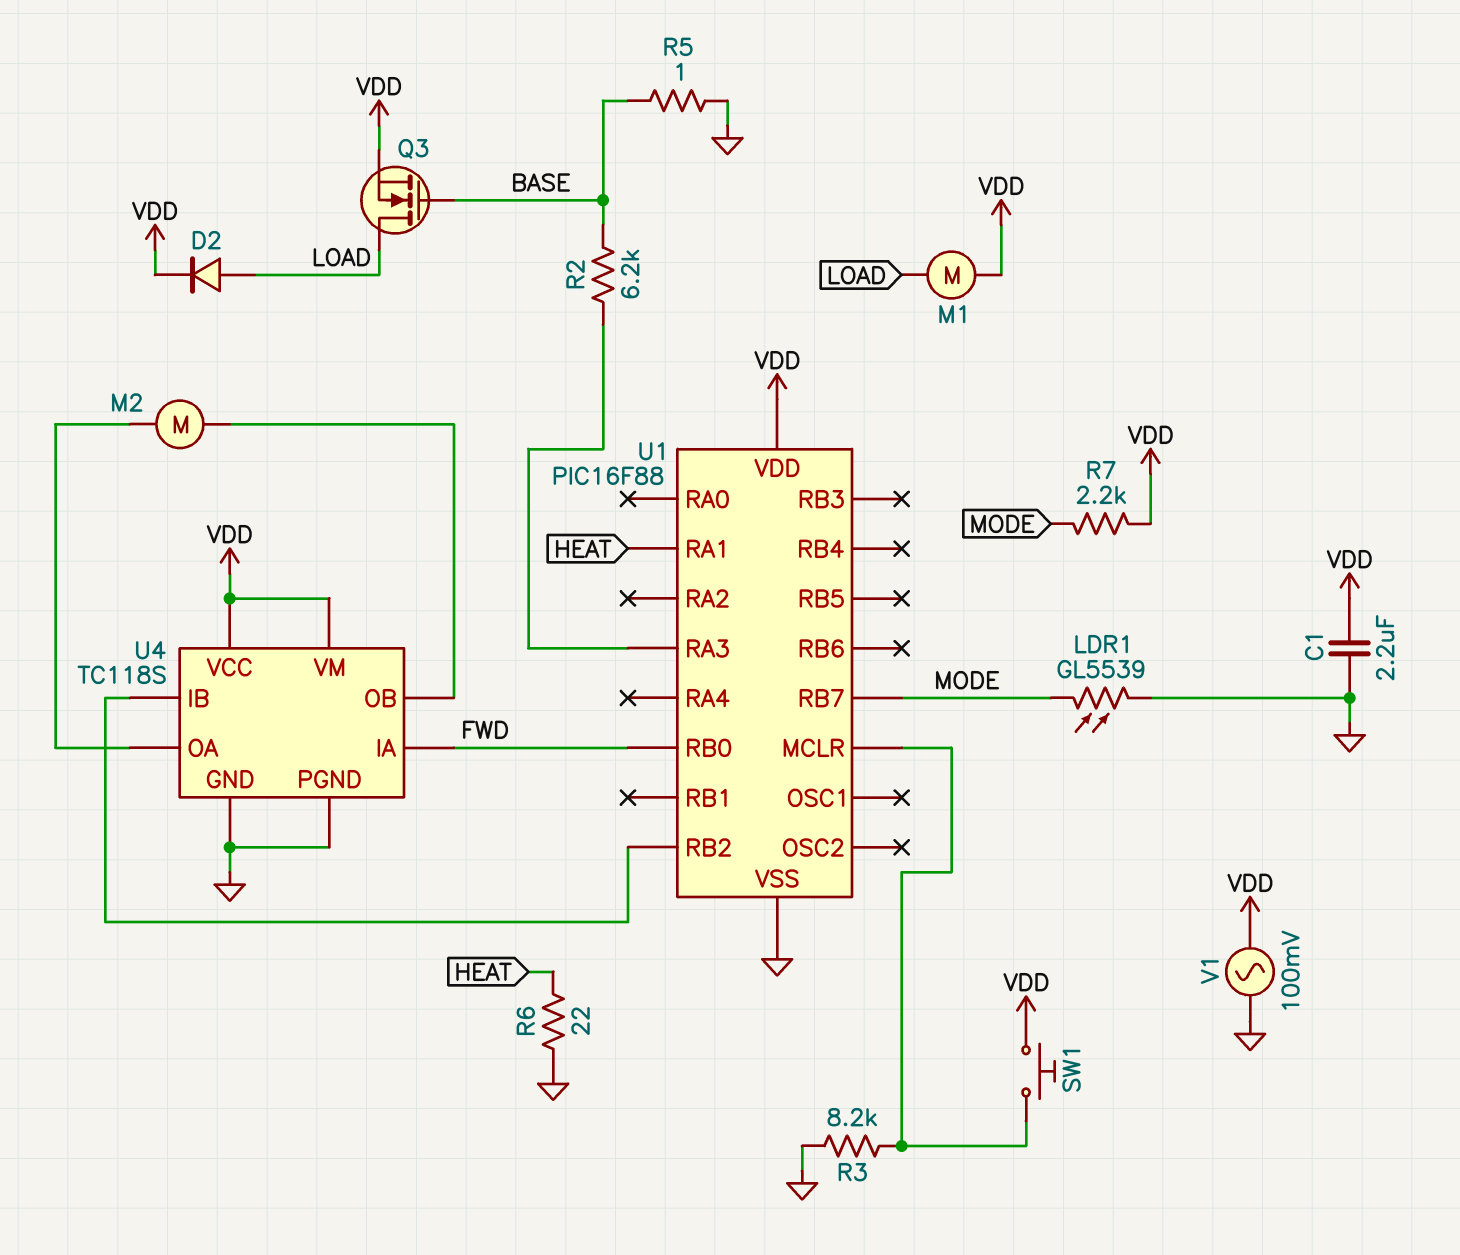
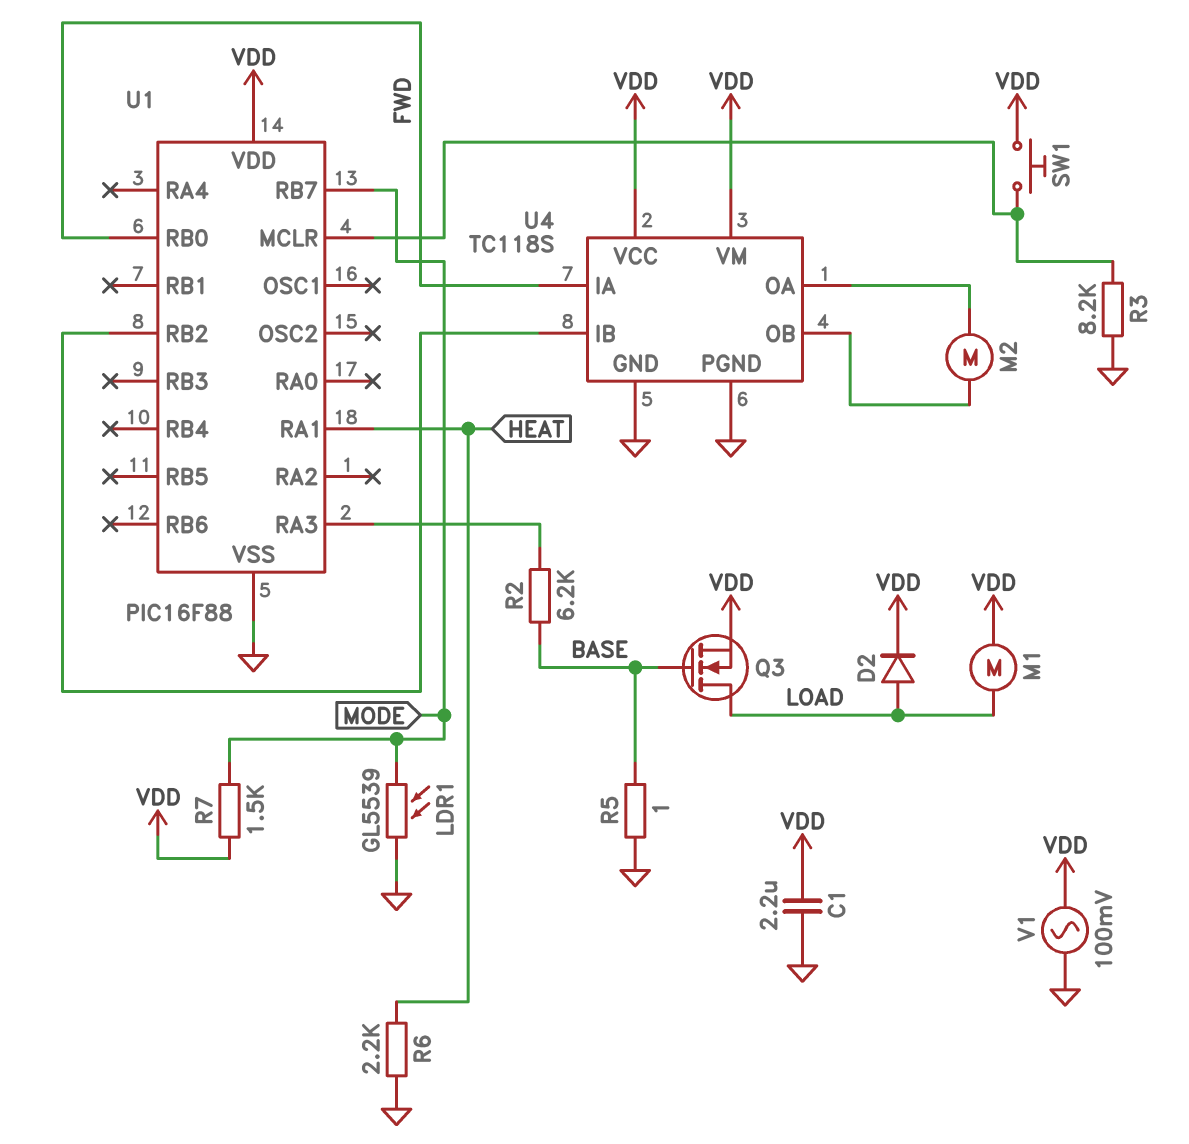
R6: 22 (GND, HEAT) -> 2.2k (GND, HEAT)
R7: 2.2k (MODE, VDD) -> 1.5k (MODE, VDD)

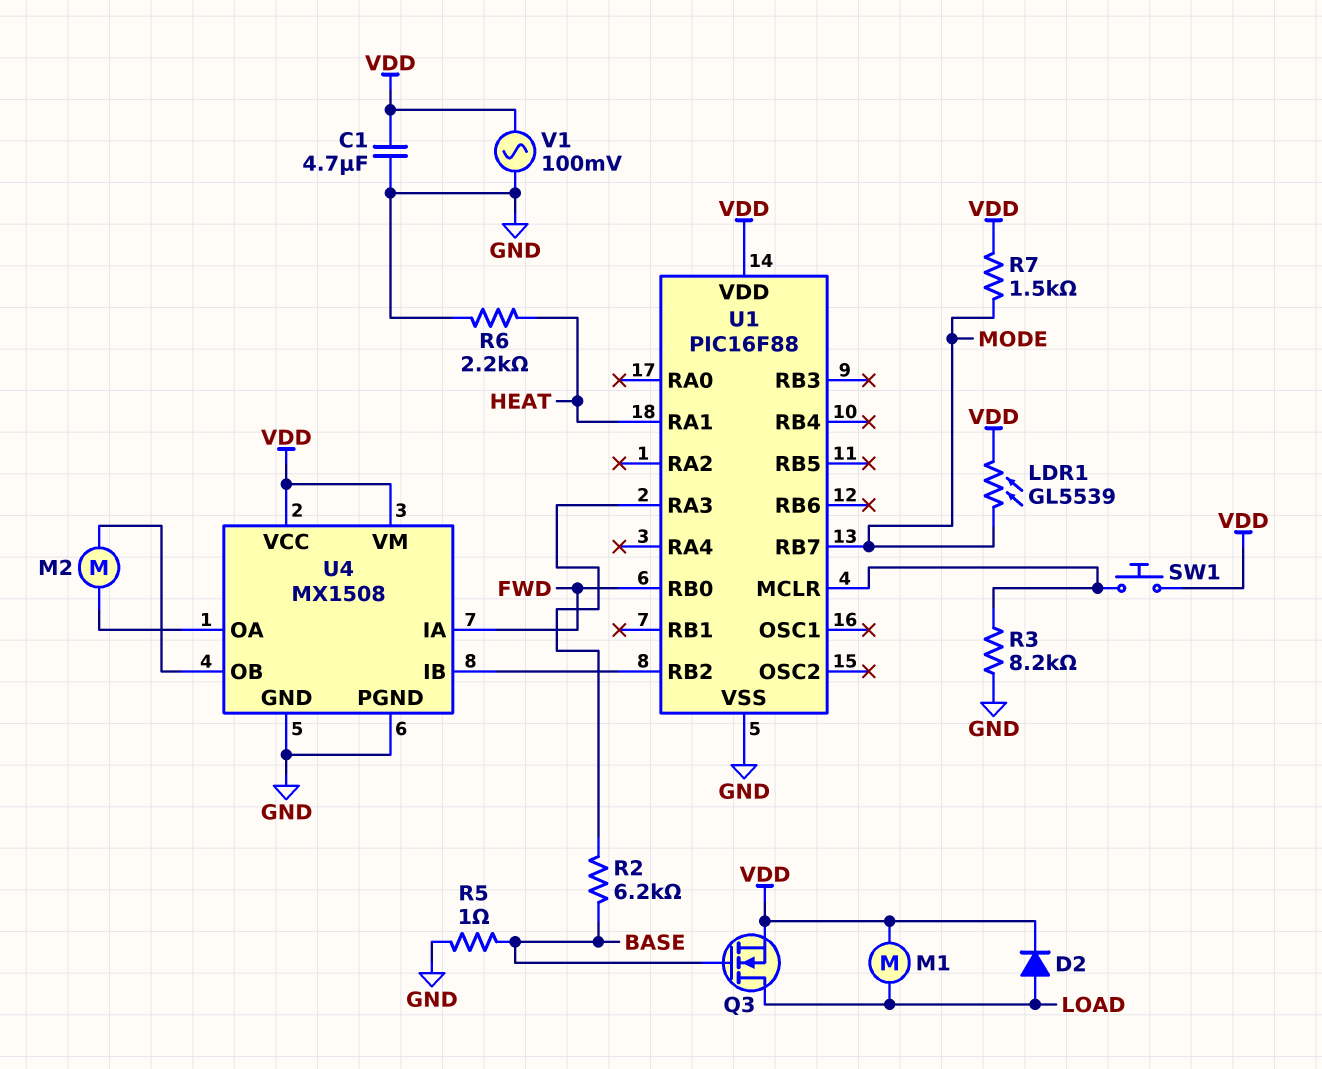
C1: 2.2uF (GND, VDD) -> 4.7uF (GND, VDD)
LDR1: GL5539 (GND, MODE) -> GL5539 (MODE, VDD)
U4: TC118S -> MX1508

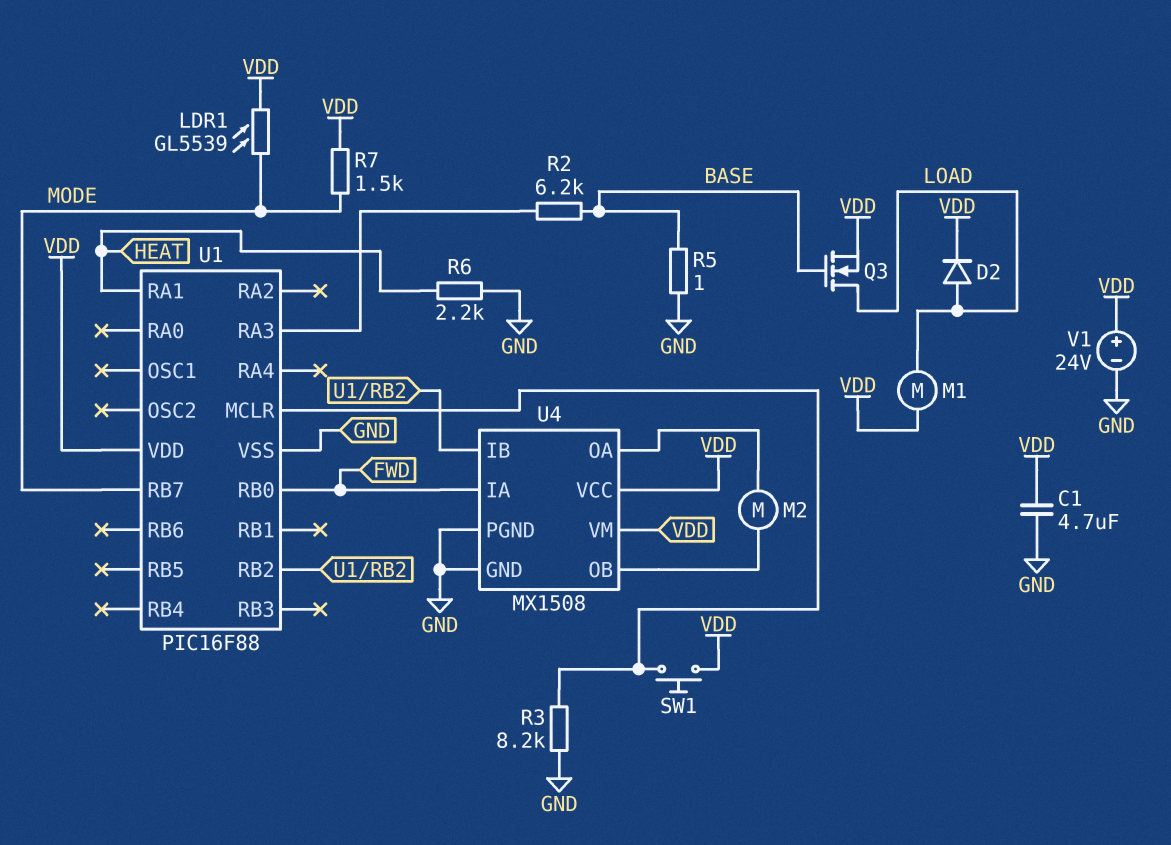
V1: AC 100mV (GND, VDD) -> 24V (plus VDD, minus GND)

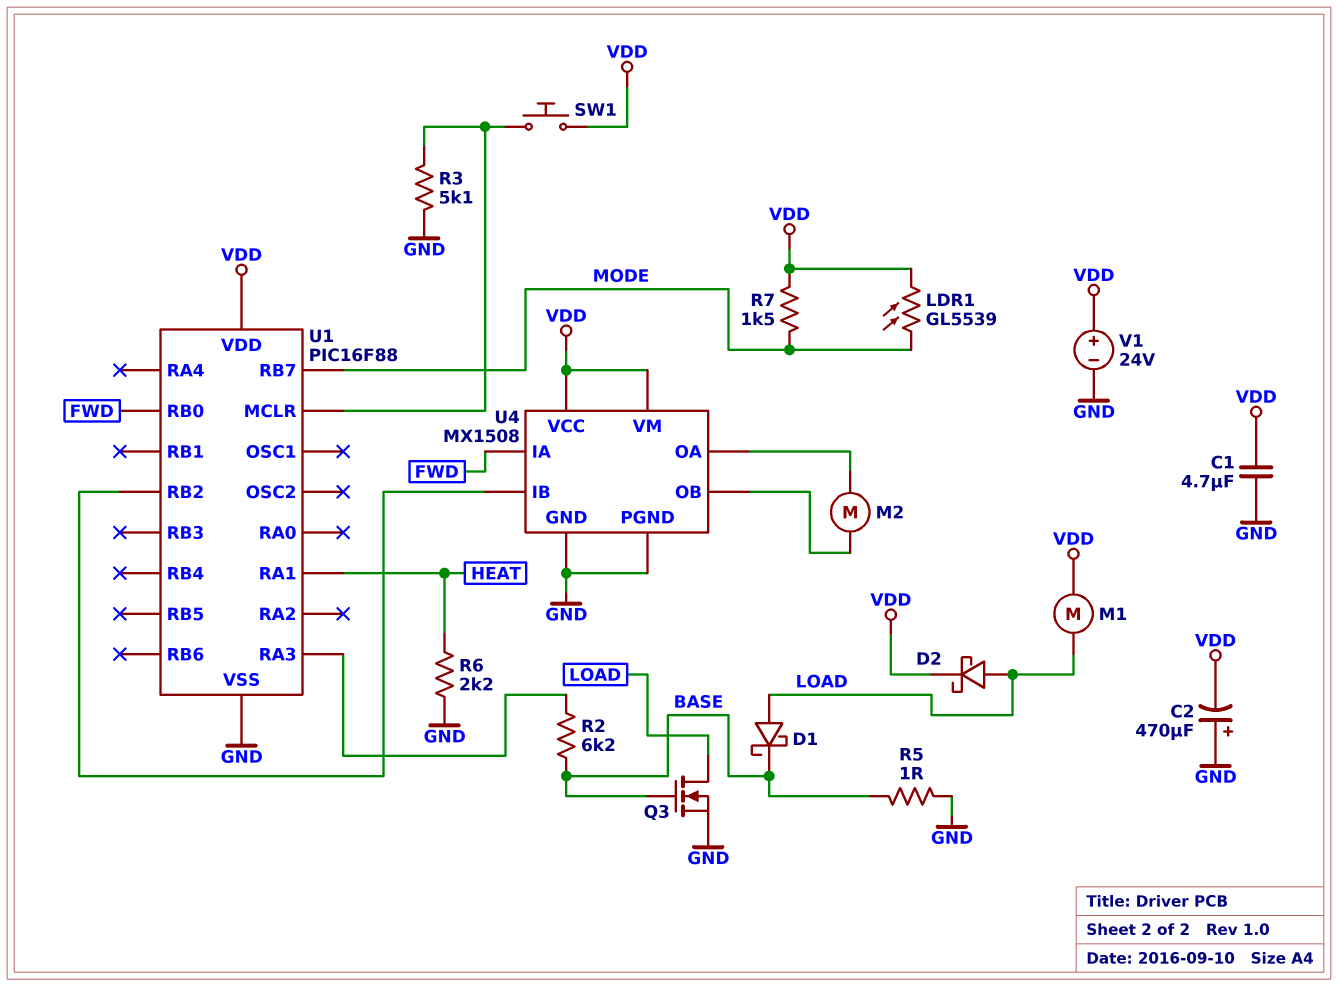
C2: none -> 470uF (plus GND, minus VDD)
D1: none -> schottky (A LOAD, K BASE)
D2: diode (A LOAD, K VDD) -> schottky (A LOAD, K VDD)
Q3: NMOS (G BASE, D LOAD, S VDD) -> NMOS (G BASE, D LOAD, S GND)
R3: 8.2k (GND, U1/MCLR) -> 5.1k (GND, U1/MCLR)

